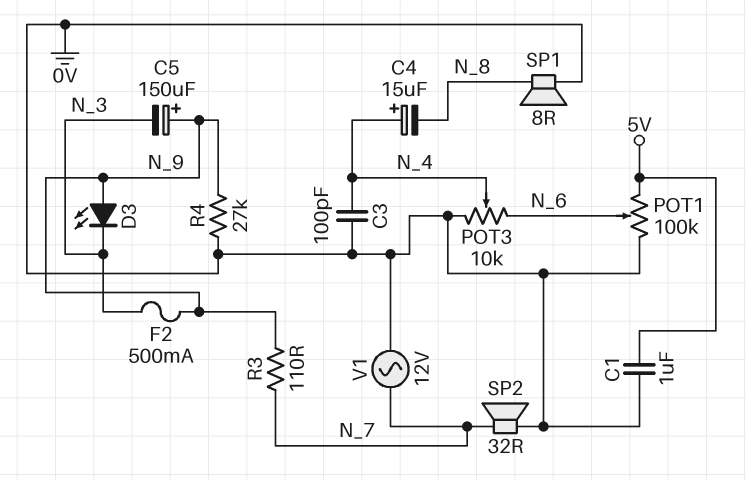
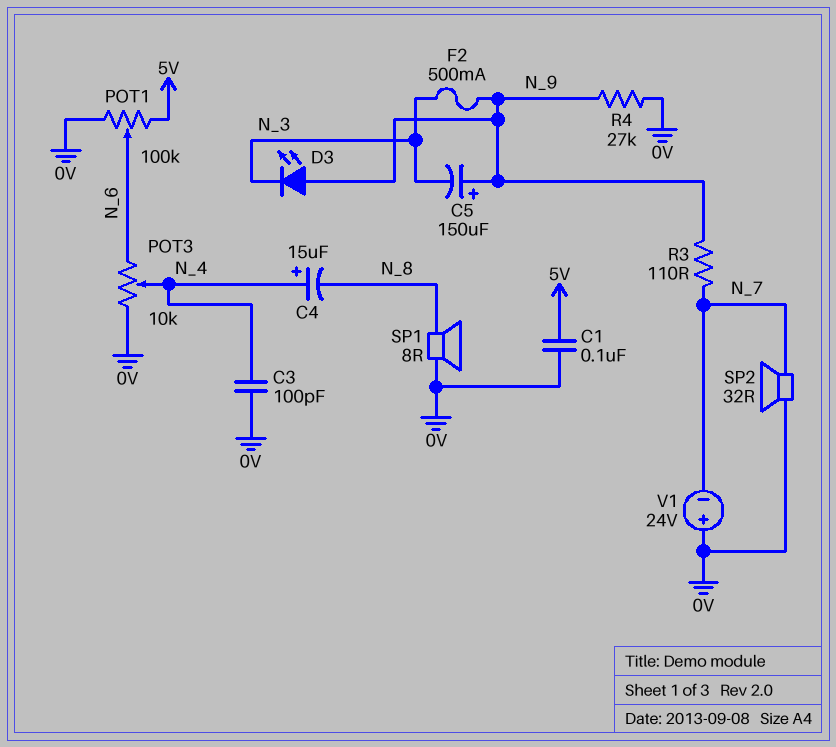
C1: 1uF (0V, 5V) -> 100nF (0V, 5V)
V1: AC 12V (0V, N_7) -> 24V (plus 0V, minus N_7)

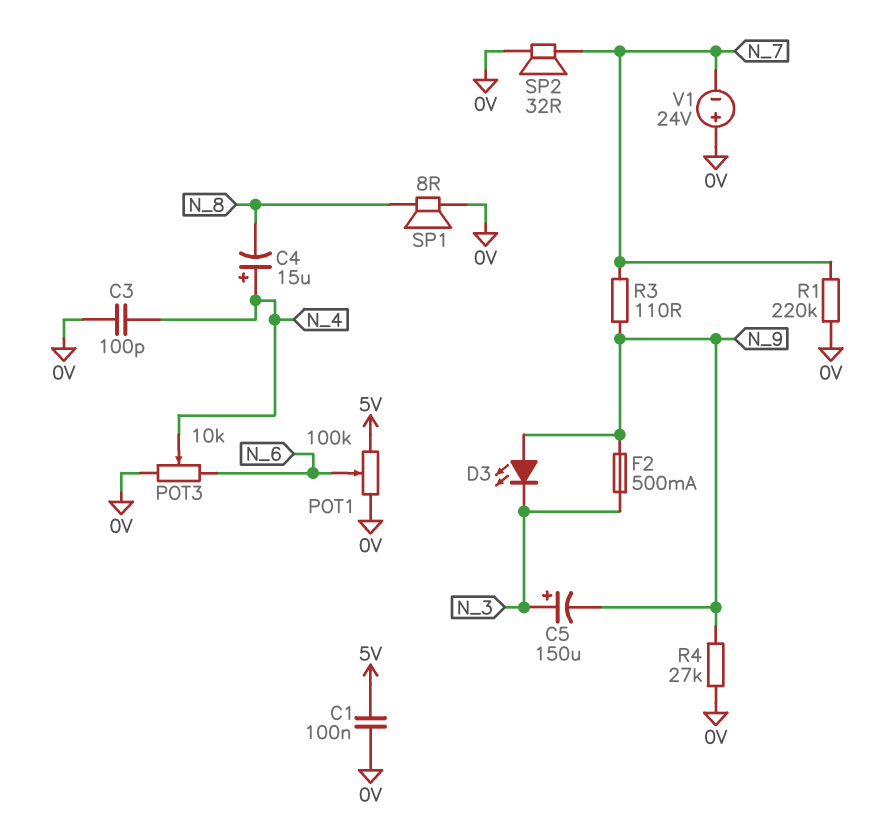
C5: 150uF (plus N_9, minus N_3) -> 150uF (plus N_3, minus N_9)
R1: none -> 220k (0V, N_7)

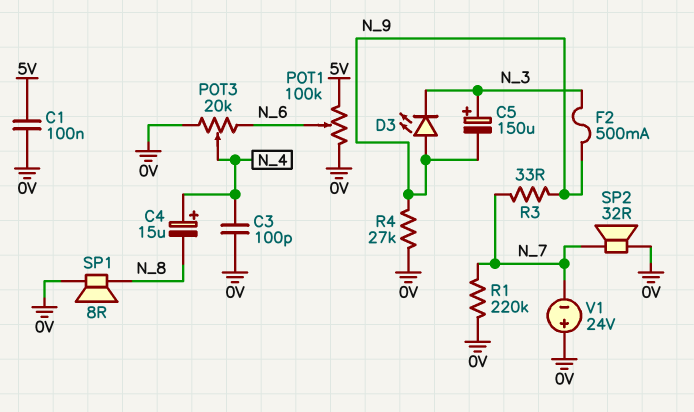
POT3: 10k (0V, N_6, wiper N_4) -> 20k (0V, N_6, wiper N_4)
R3: 110 (N_7, N_9) -> 33 (N_7, N_9)

